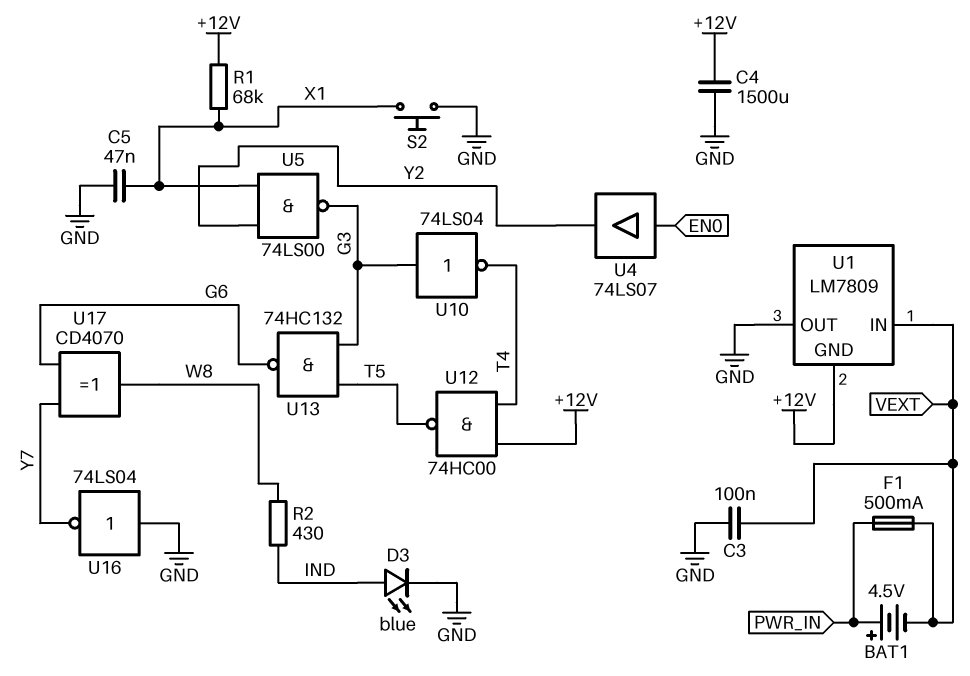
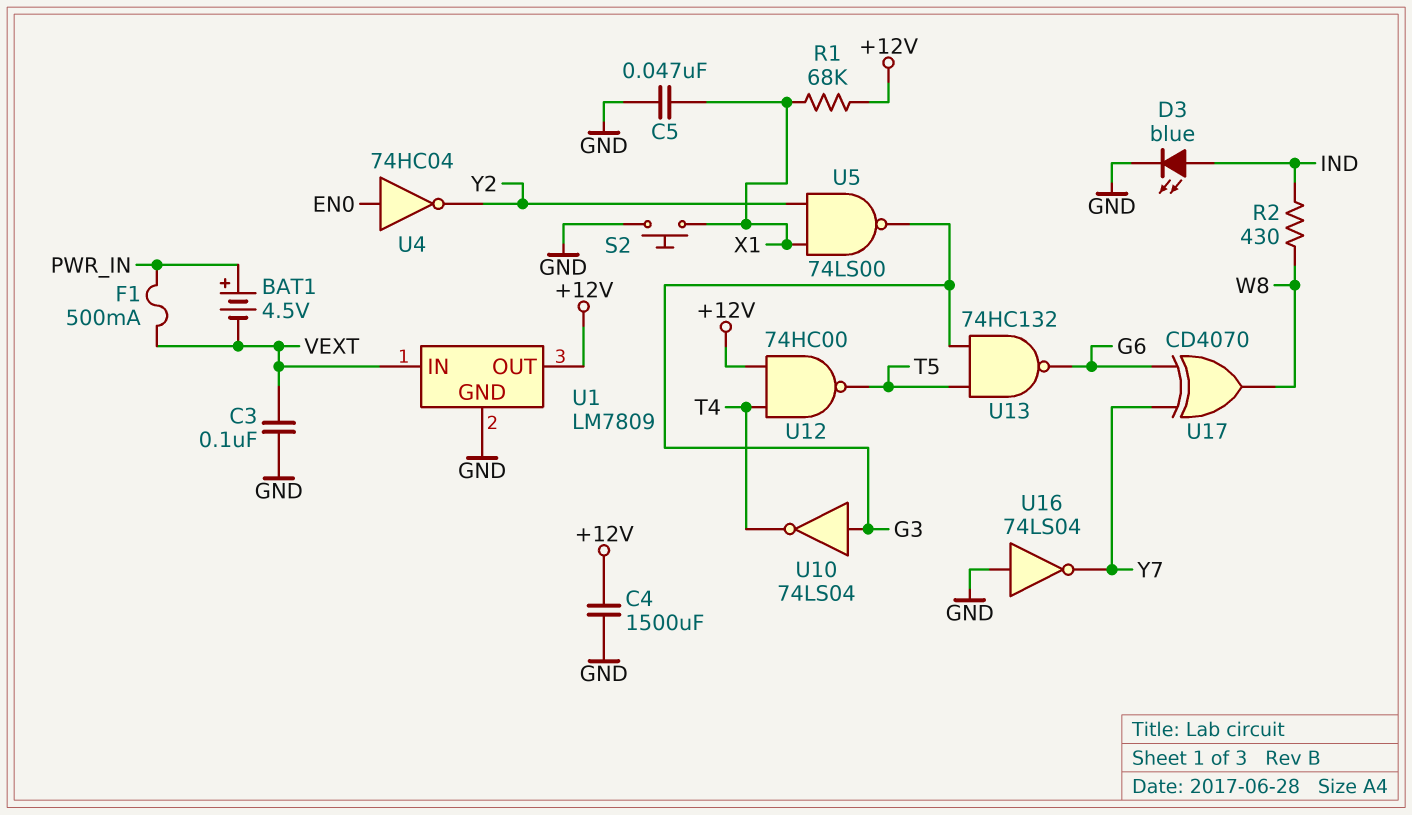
U1 pin GND: +12V -> GND
U1 pin OUT: GND -> +12V
U4: buffer 74LS07 (in EN0, out Y2) -> NOT 74HC04 (in EN0, out Y2)

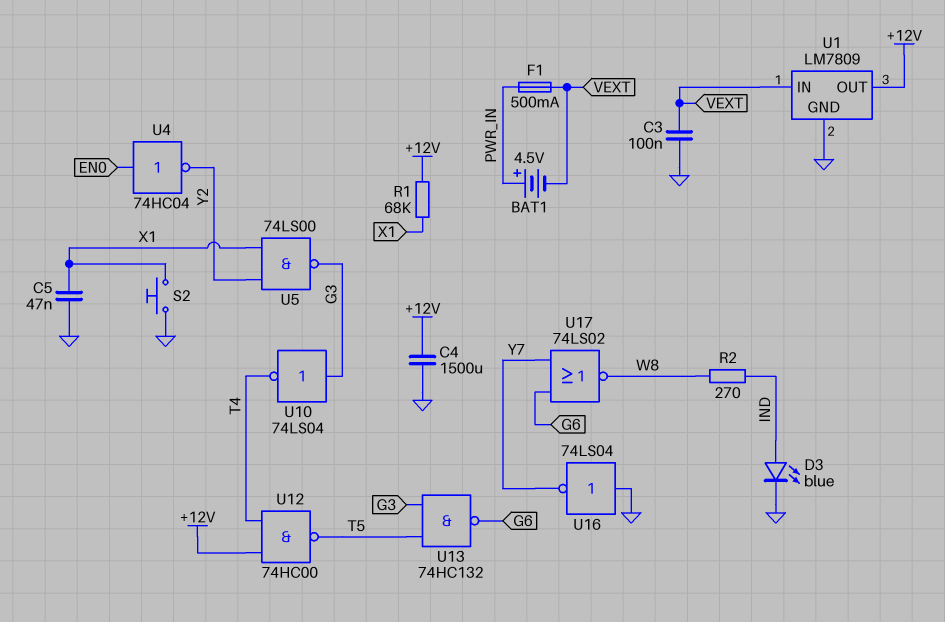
R2: 430 (IND, W8) -> 270 (IND, W8)
U17: XOR CD4070 (in G6, in Y7, out W8) -> NOR 74LS02 (in G6, in Y7, out W8)

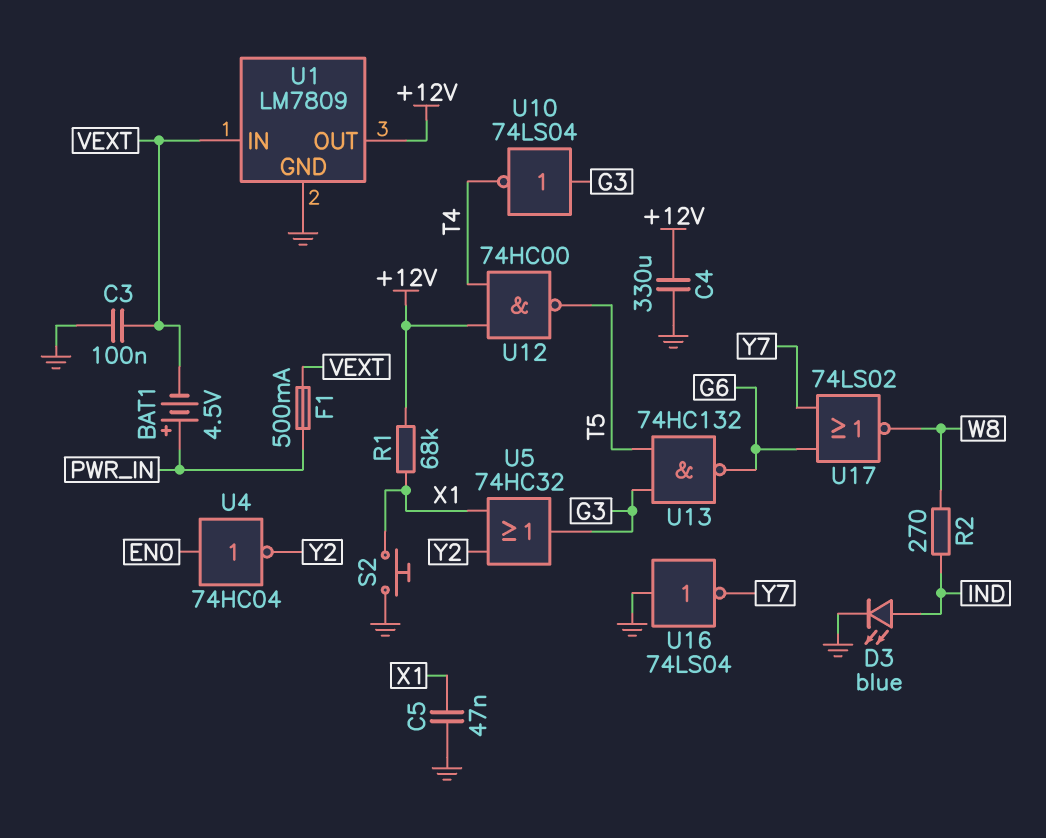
C4: 1500uF (+12V, GND) -> 330uF (+12V, GND)
U5: NAND 74LS00 (in X1, in Y2, out G3) -> OR 74HC32 (in X1, in Y2, out G3)

